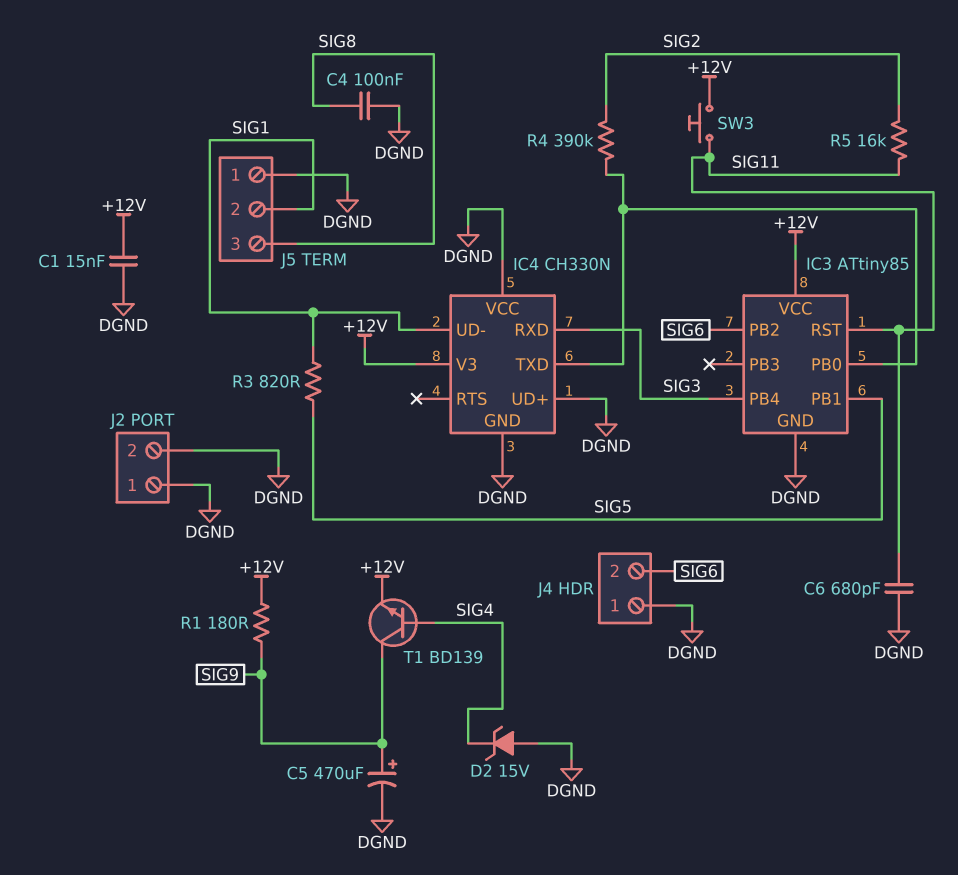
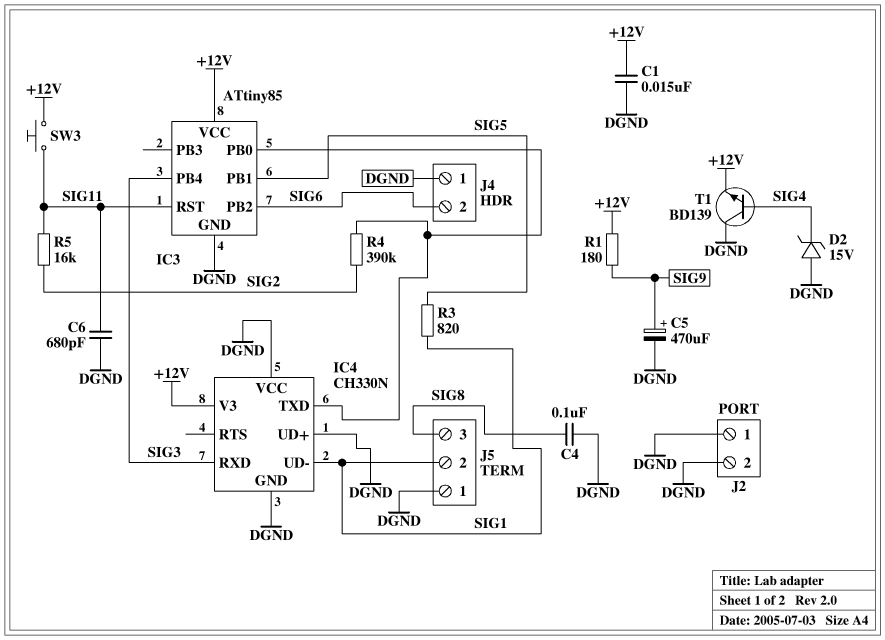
T1: NPN BD139 (B SIG4, C SIG9, E +12V) -> NPN BD139 (B SIG4, C DGND, E +12V)

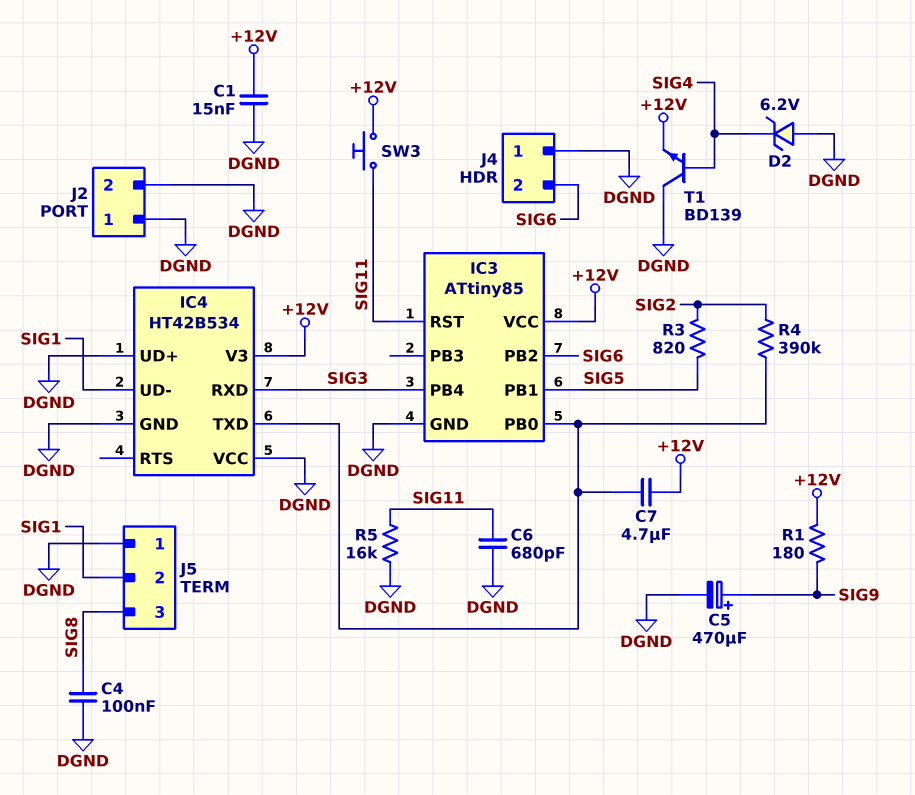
C7: none -> 4.7uF (+12V, IC3/PB0)
D2: zener 15V (A DGND, K SIG4) -> zener 6.2V (A DGND, K SIG4)
IC4: CH330N -> HT42B534
R3: 820 (SIG1, SIG5) -> 820 (SIG2, SIG5)
R5: 16k (SIG2, SIG11) -> 16k (DGND, SIG11)

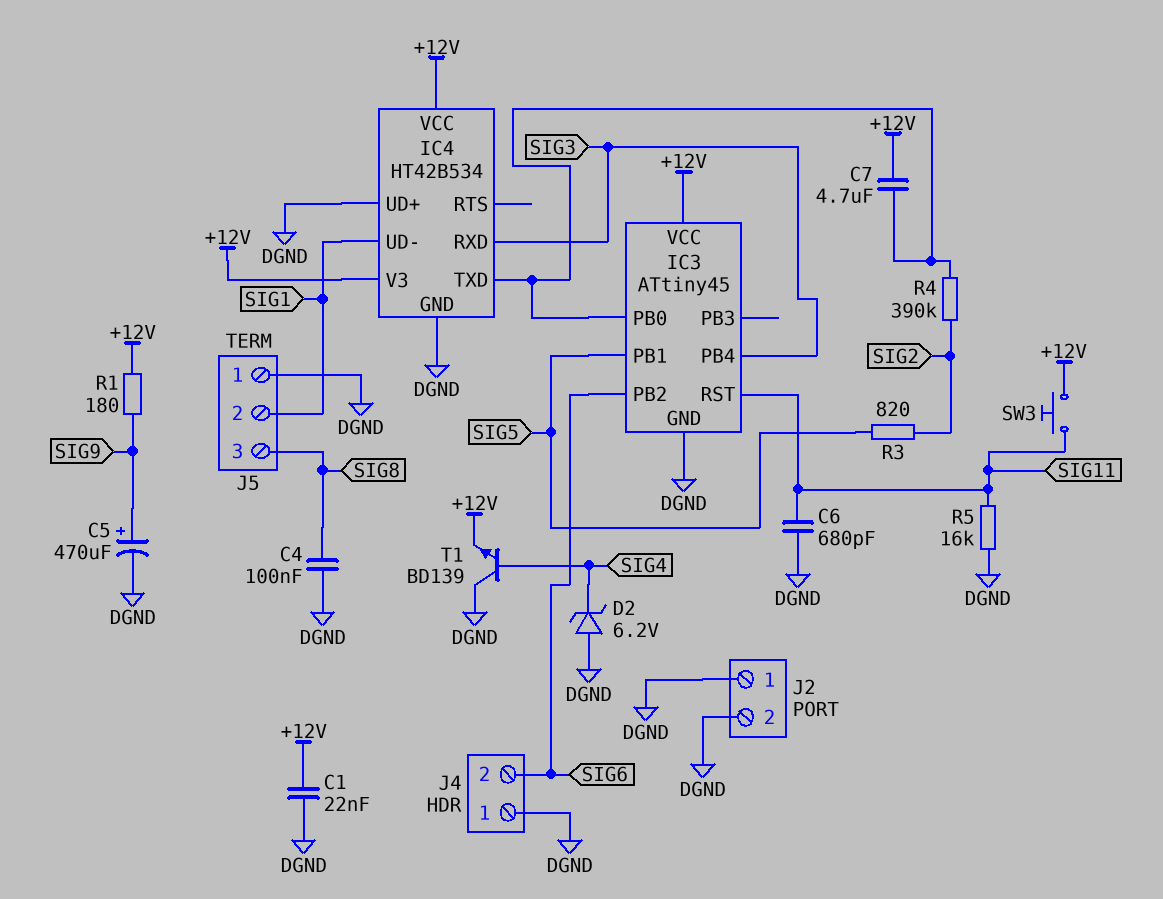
C1: 15nF (+12V, DGND) -> 22nF (+12V, DGND)
IC3: ATtiny85 -> ATtiny45
IC4 pin VCC: DGND -> +12V

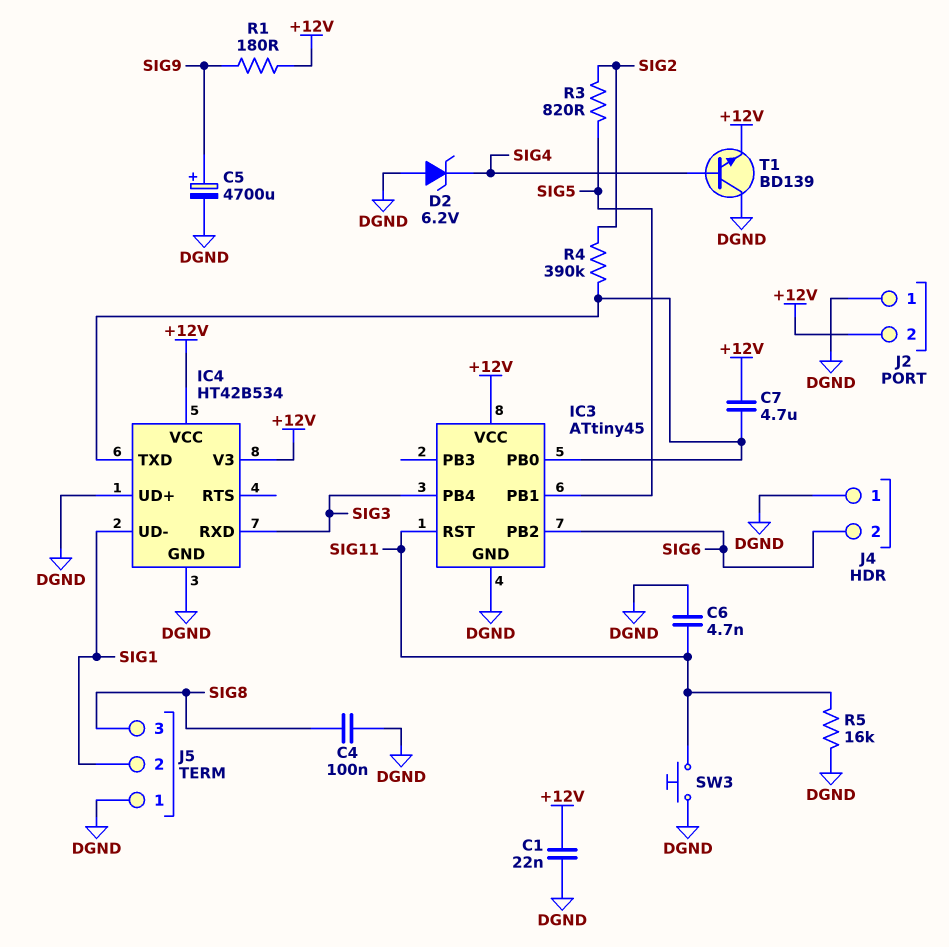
C5: 470uF (plus SIG9, minus DGND) -> 4700uF (plus SIG9, minus DGND)
C6: 680pF (DGND, SIG11) -> 4.7nF (DGND, SIG11)
J2 pin 2: DGND -> +12V
SW3: button (+12V, SIG11) -> button (DGND, SIG11)

